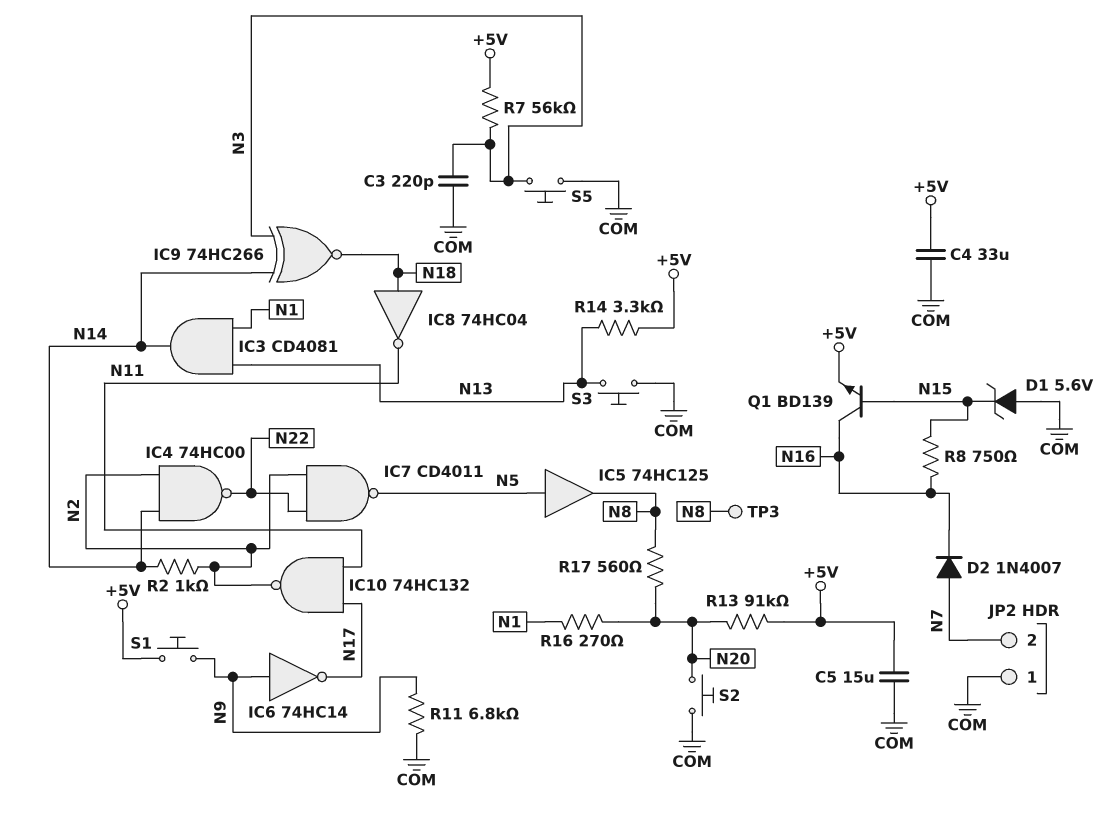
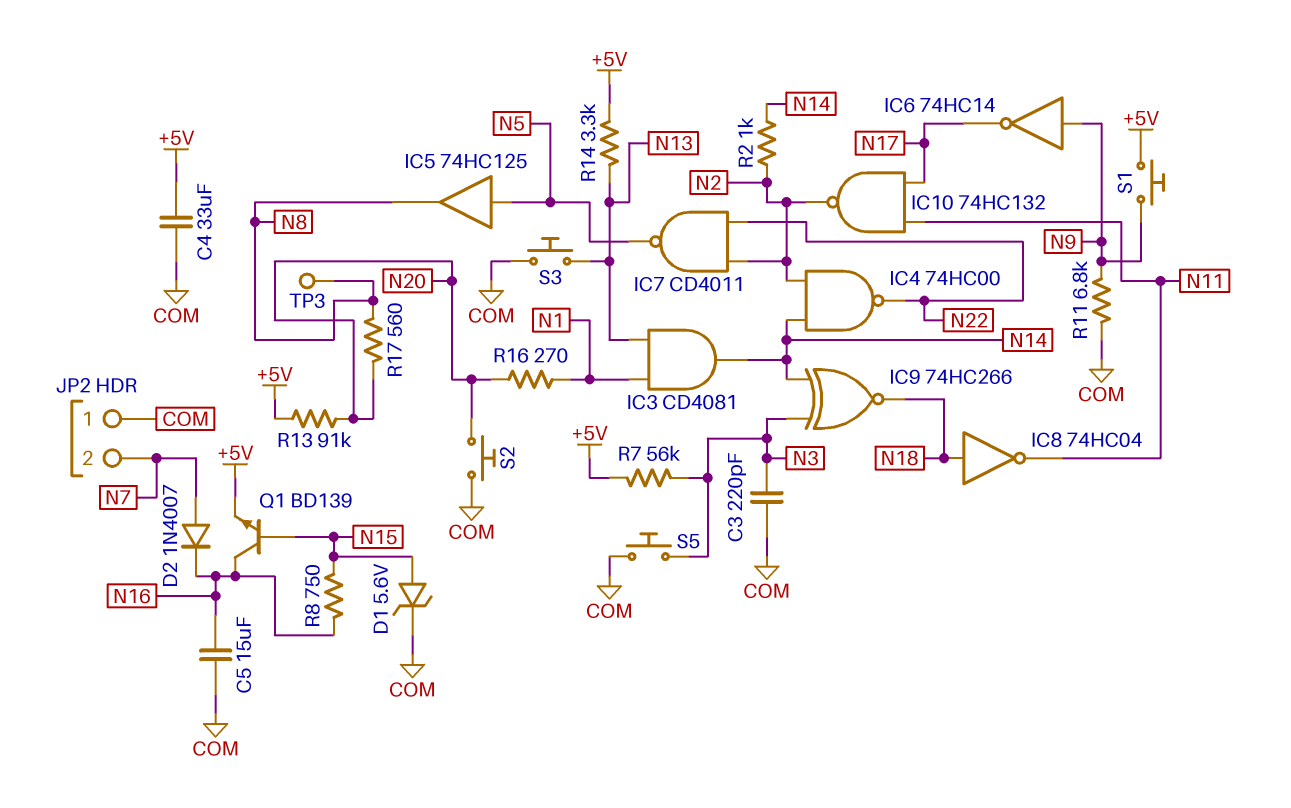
C5: 15uF (+5V, COM) -> 15uF (COM, N16)
D1: zener 5.6V (A COM, K N15) -> zener 5.6V (A N15, K COM)

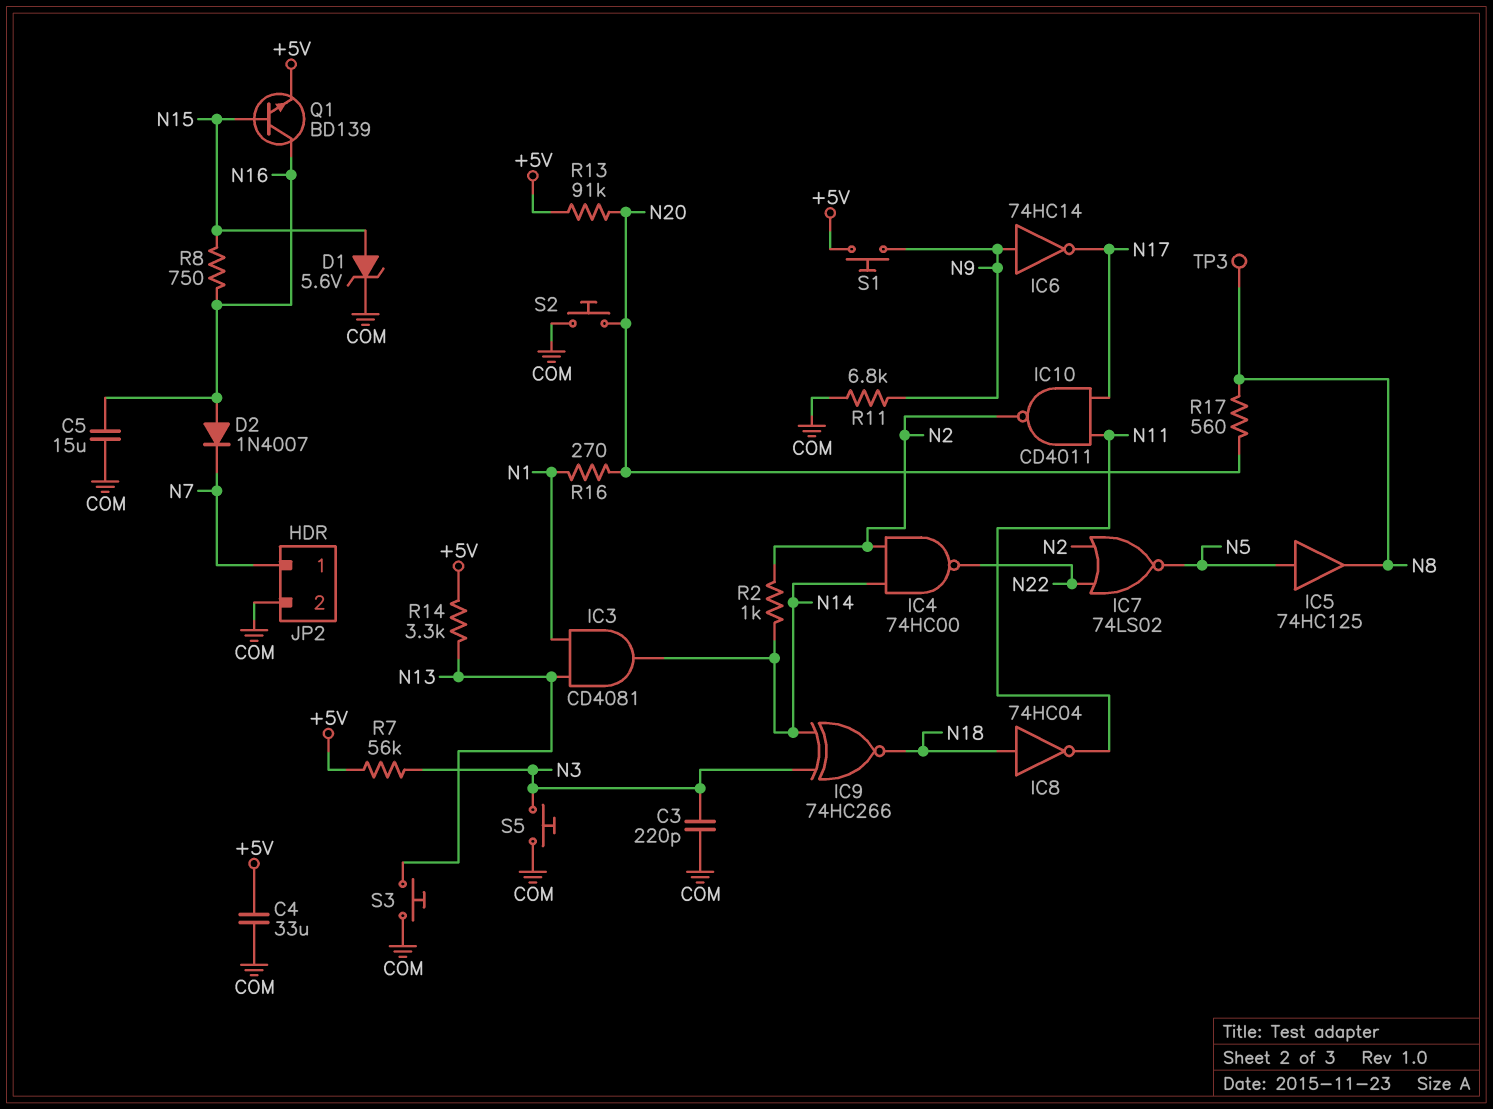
D2: diode 1N4007 (A N7, K N16) -> diode 1N4007 (A N16, K N7)
IC7: NAND CD4011 (in N2, in N22, out N5) -> NOR 74LS02 (in N2, in N22, out N5)
IC10: NAND 74HC132 (in N11, in N17, out N2) -> NAND CD4011 (in N11, in N17, out N2)
JP2 pin 1: COM -> N7
JP2 pin 2: N7 -> COM

